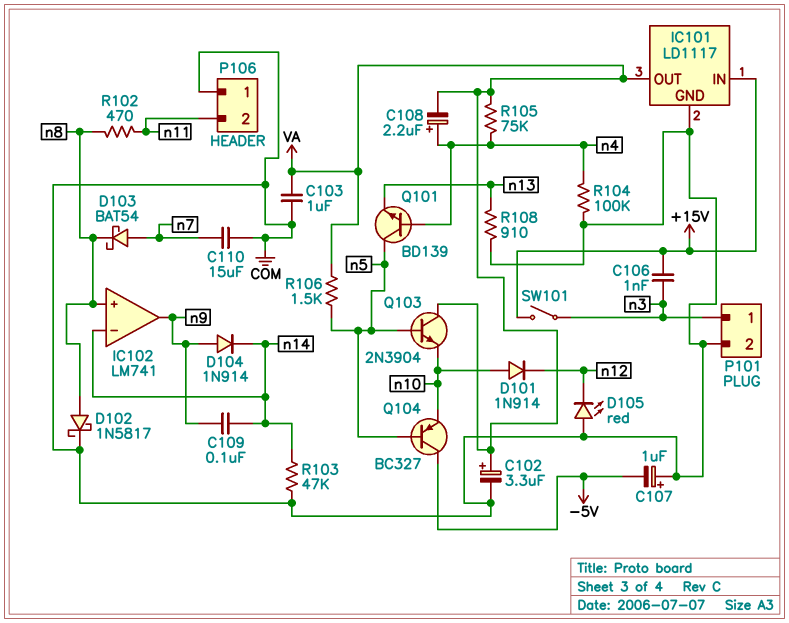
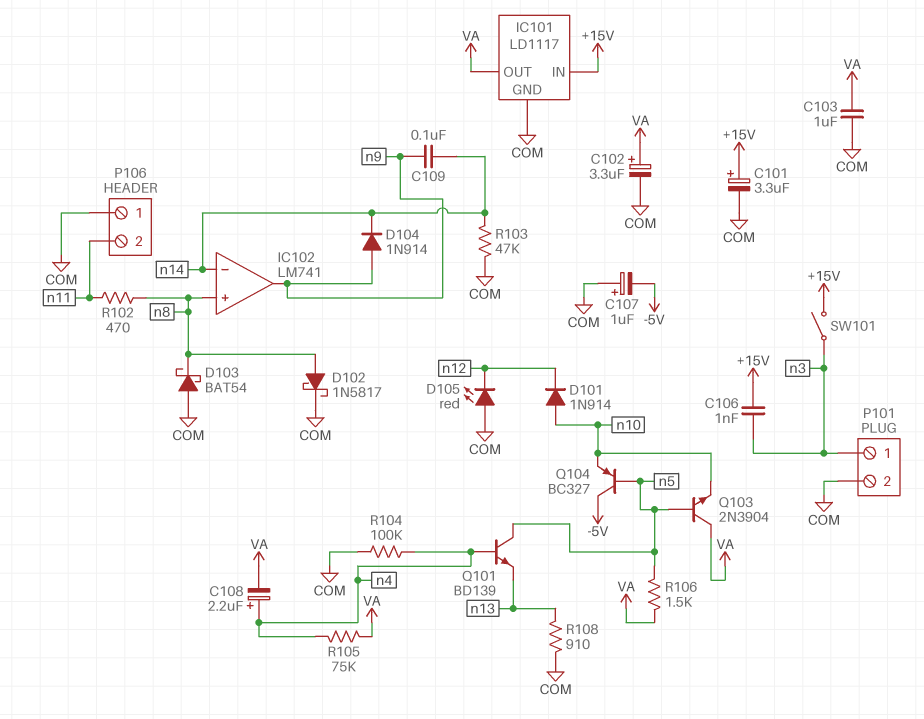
C101: none -> 3.3uF (plus +15V, minus COM)
C110: 15uF (COM, n7) -> none
D103: schottky BAT54 (A n7, K n8) -> schottky BAT54 (A COM, K n8)

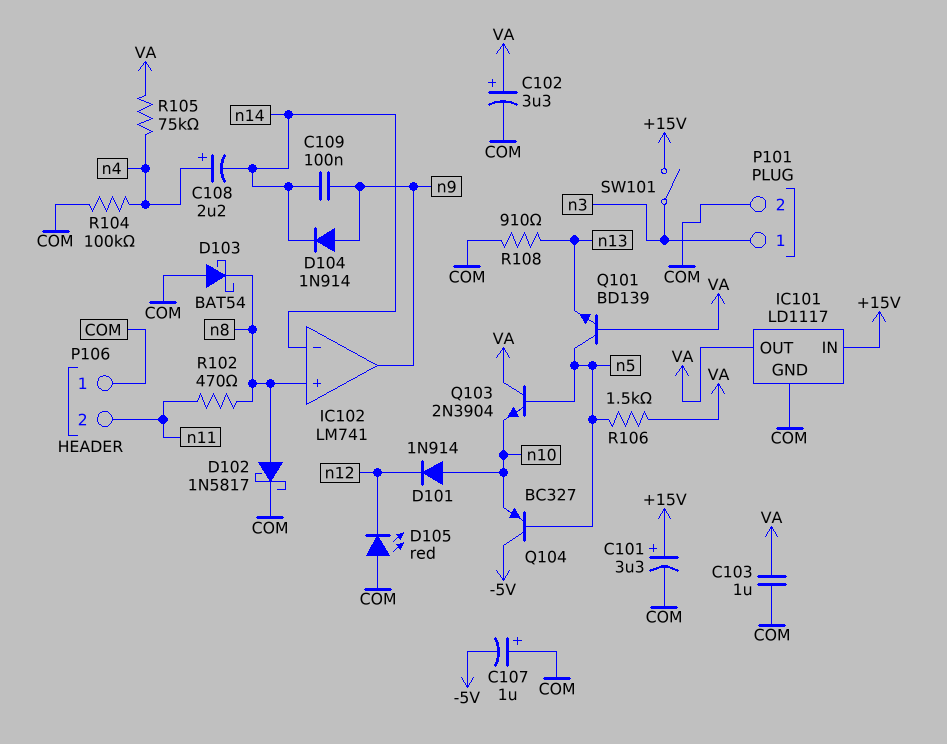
C106: 1nF (+15V, n3) -> none
C108: 2.2uF (plus n4, minus VA) -> 2.2uF (plus n4, minus n14)
Q101: NPN BD139 (B n4, C n5, E n13) -> NPN BD139 (B VA, C n5, E n13)
R103: 47k (COM, n14) -> none

